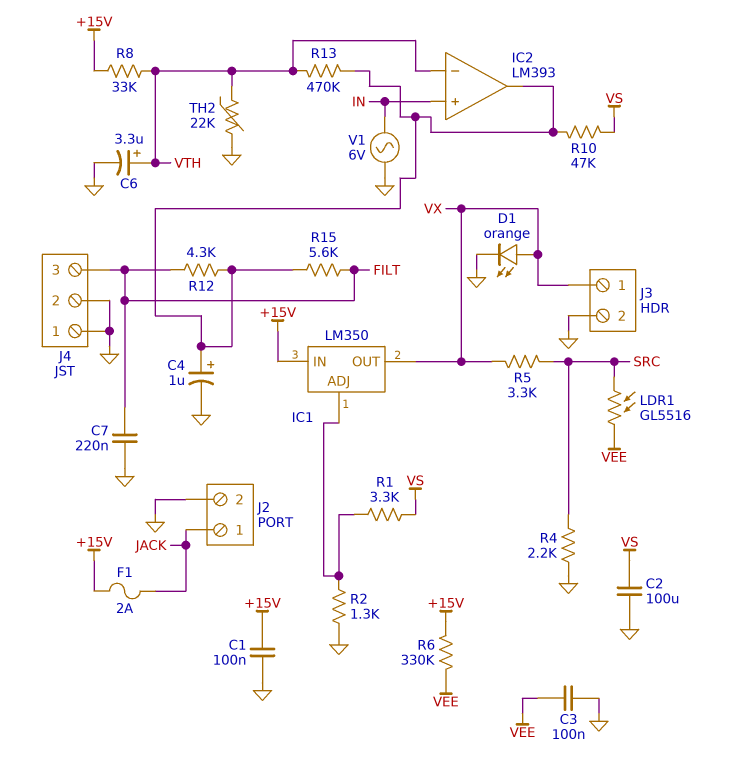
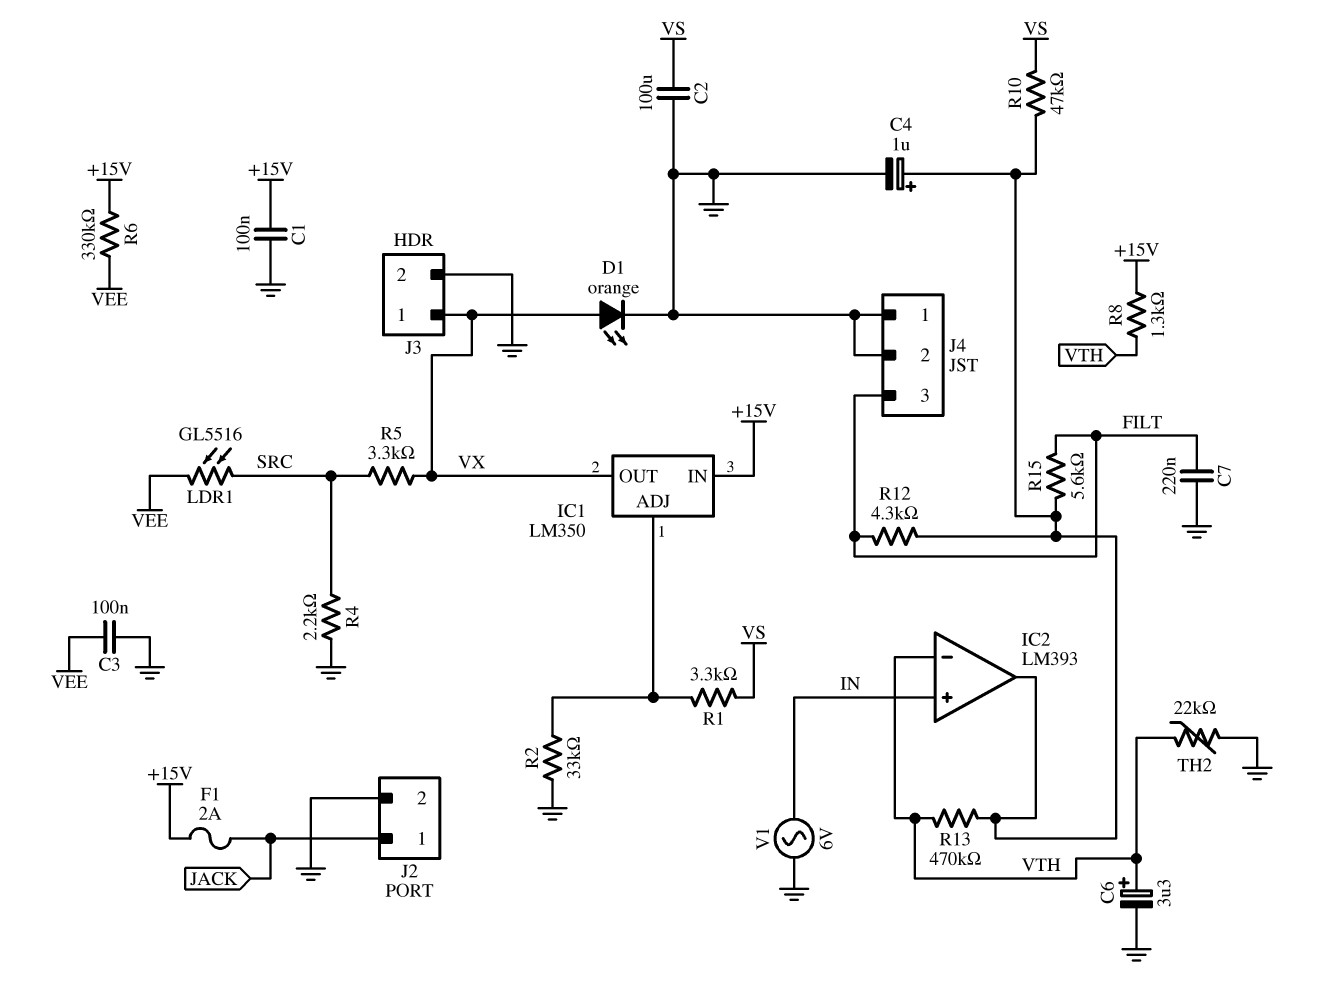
R2: 1.3k (GND, IC1/ADJ) -> 33k (GND, IC1/ADJ)
R8: 33k (+15V, VTH) -> 1.3k (+15V, VTH)

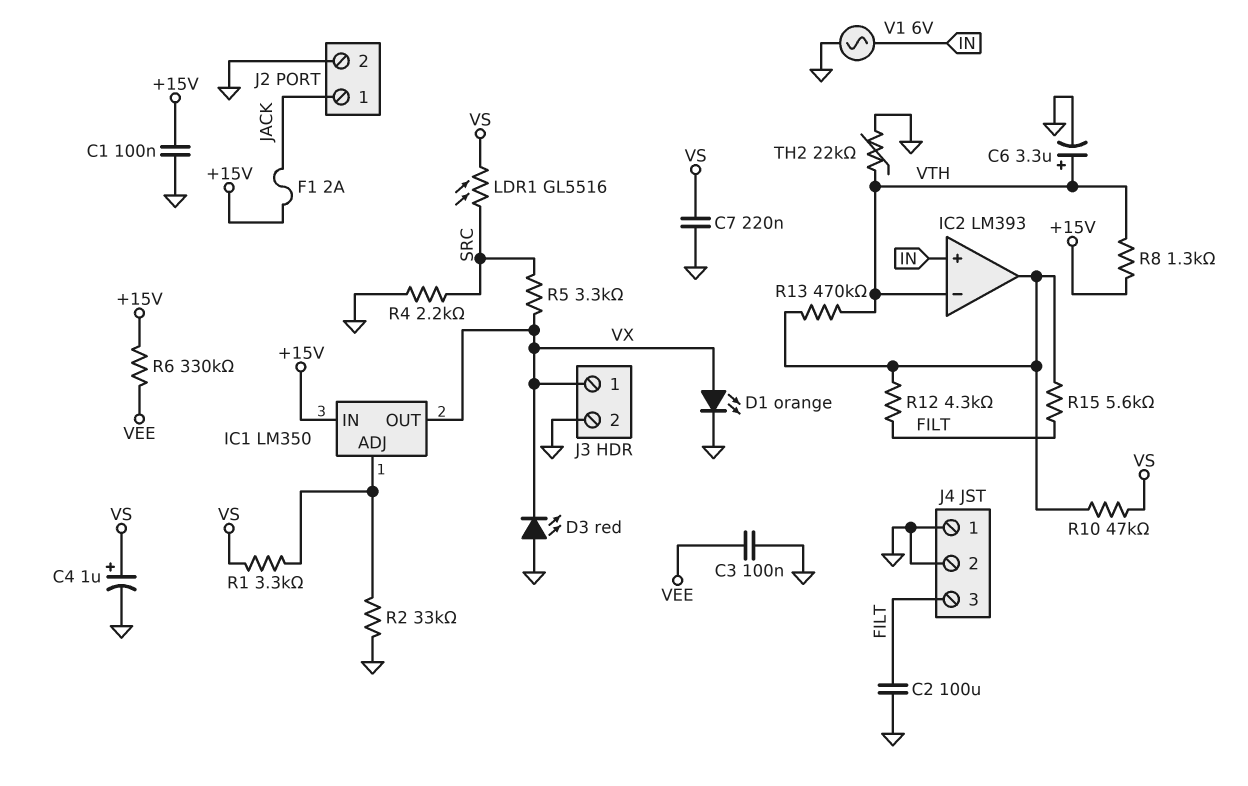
C2: 100uF (GND, VS) -> 100uF (FILT, GND)
C4: 1uF (plus IC2/out, minus GND) -> 1uF (plus VS, minus GND)
C7: 220nF (FILT, GND) -> 220nF (GND, VS)
D3: none -> LED red (A GND, K VX)
LDR1: GL5516 (SRC, VEE) -> GL5516 (SRC, VS)

